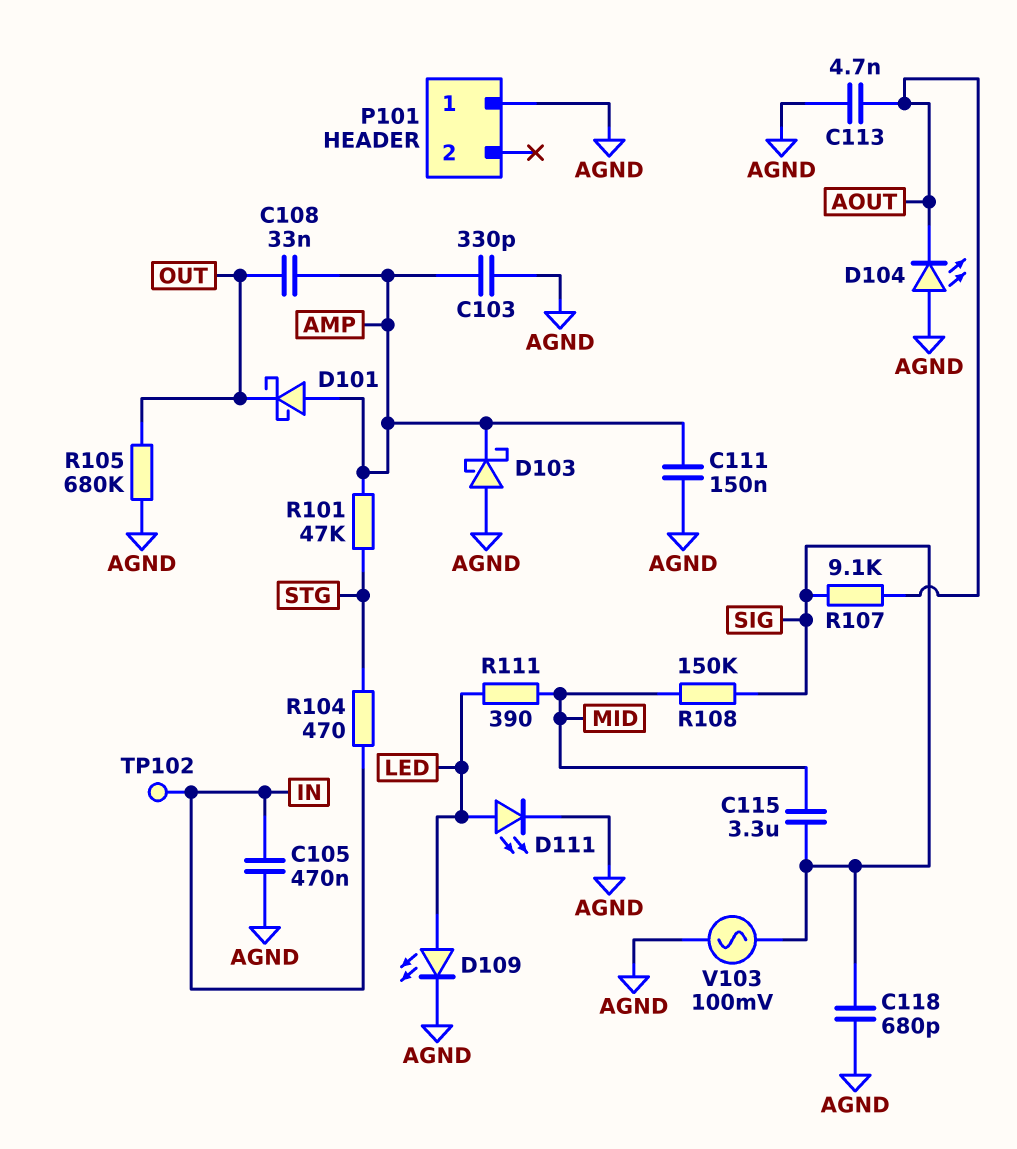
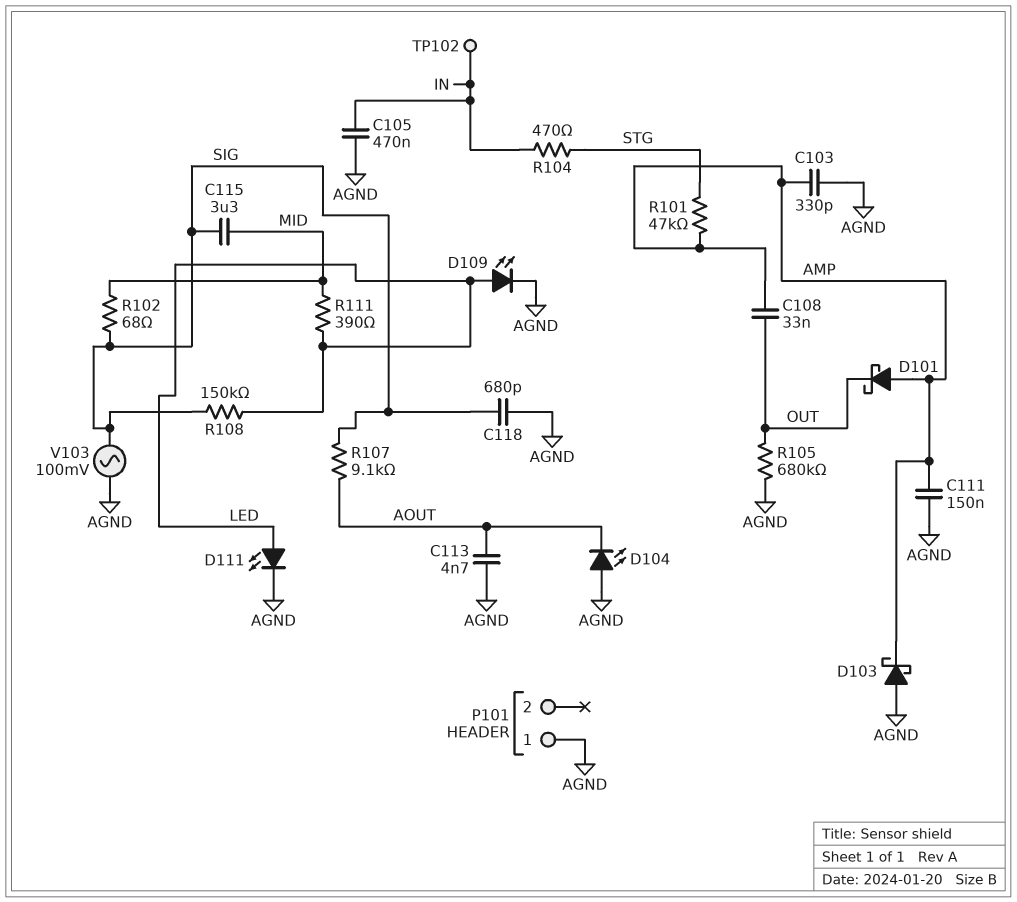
R102: none -> 68 (MID, SIG)
R108: 150k (MID, SIG) -> 150k (LED, SIG)

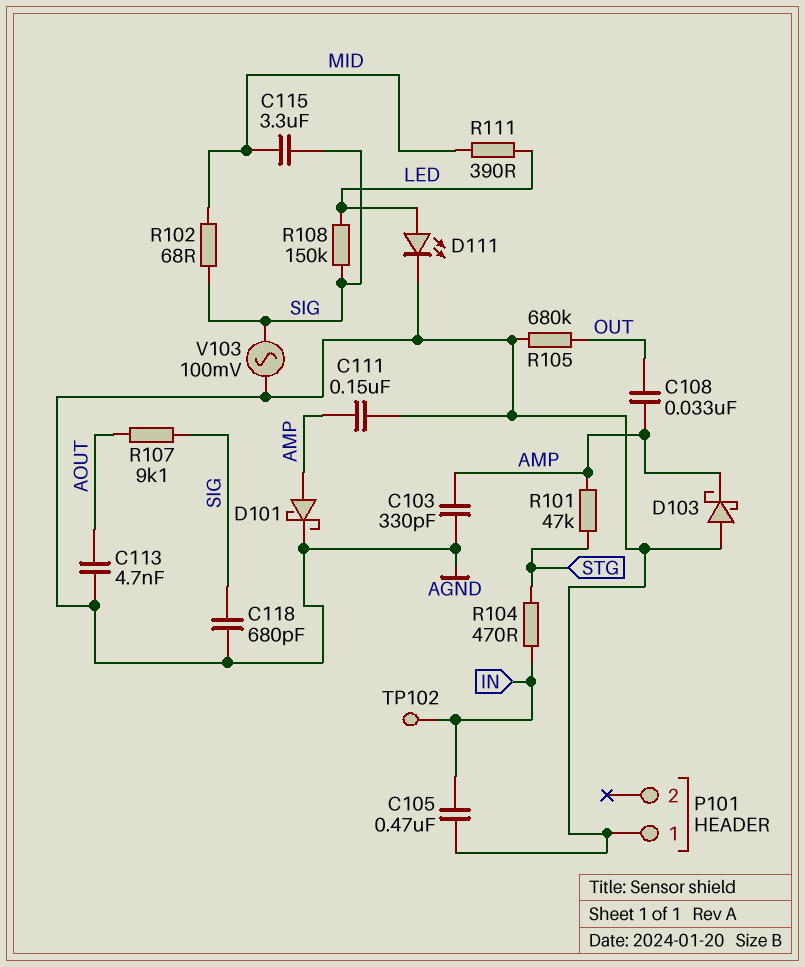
D101: schottky (A AMP, K OUT) -> schottky (A AMP, K AGND)
D104: LED (A AGND, K AOUT) -> none
D109: LED (A LED, K AGND) -> none

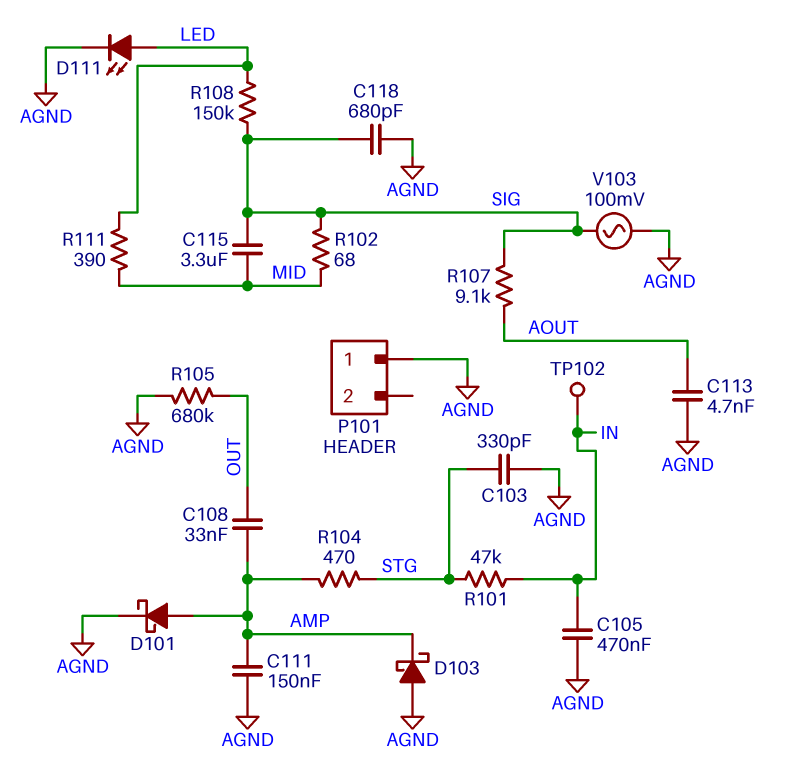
C103: 330pF (AGND, AMP) -> 330pF (AGND, STG)
R101: 47k (AMP, STG) -> 47k (IN, STG)
R104: 470 (IN, STG) -> 470 (AMP, STG)

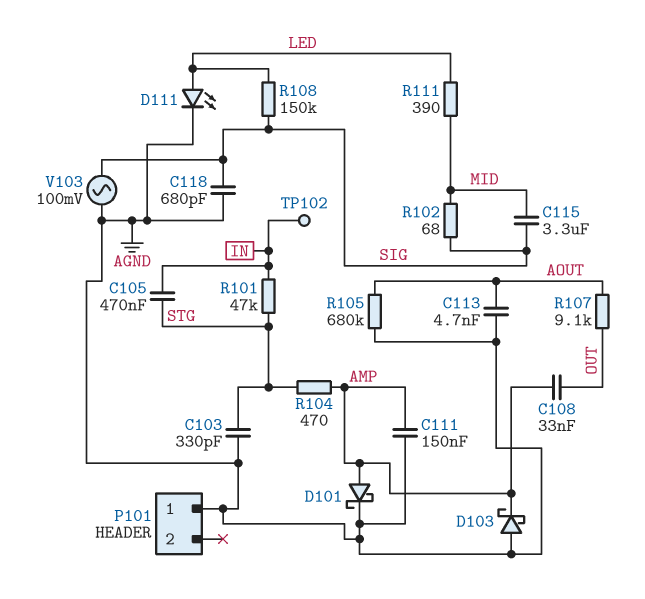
C105: 470nF (AGND, IN) -> 470nF (IN, STG)
R105: 680k (AGND, OUT) -> 680k (AGND, AOUT)
R107: 9.1k (AOUT, SIG) -> 9.1k (AOUT, OUT)

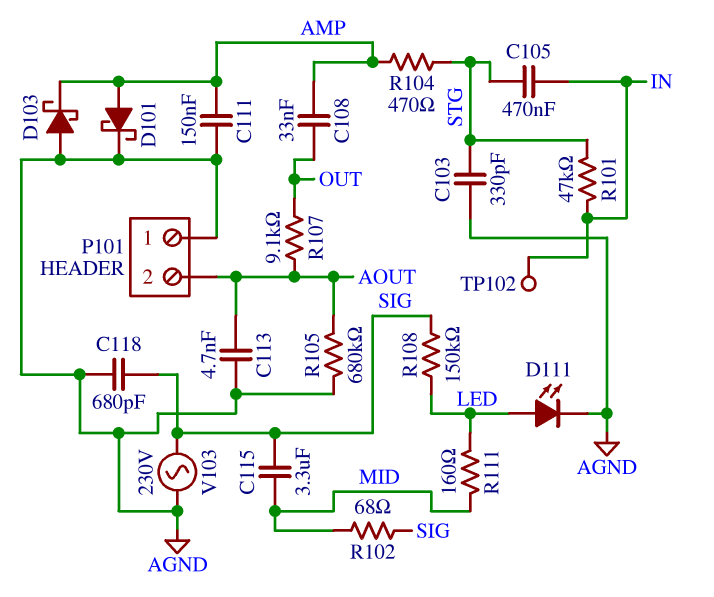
P101 pin 2: none -> AOUT
R111: 390 (LED, MID) -> 160 (LED, MID)
V103: AC 100mV (AGND, SIG) -> AC 230V (AGND, SIG)

